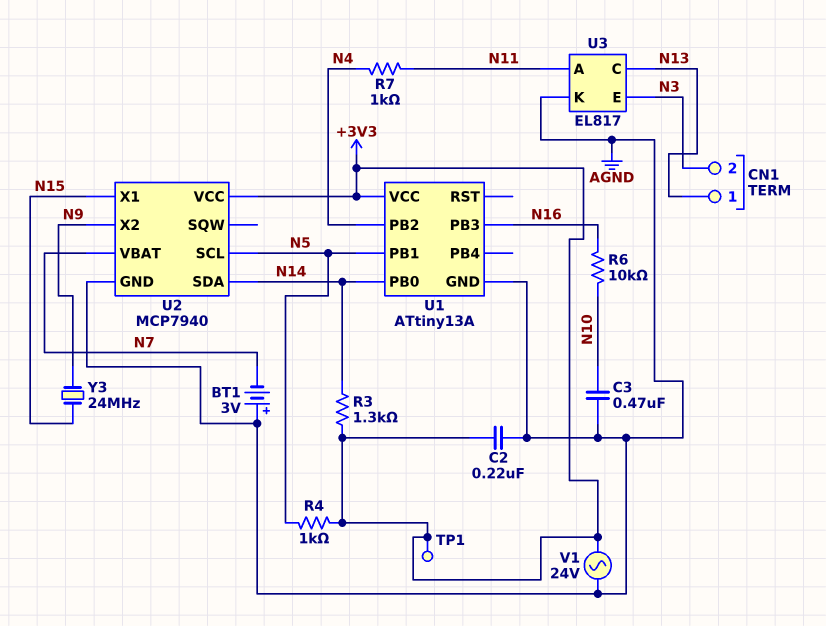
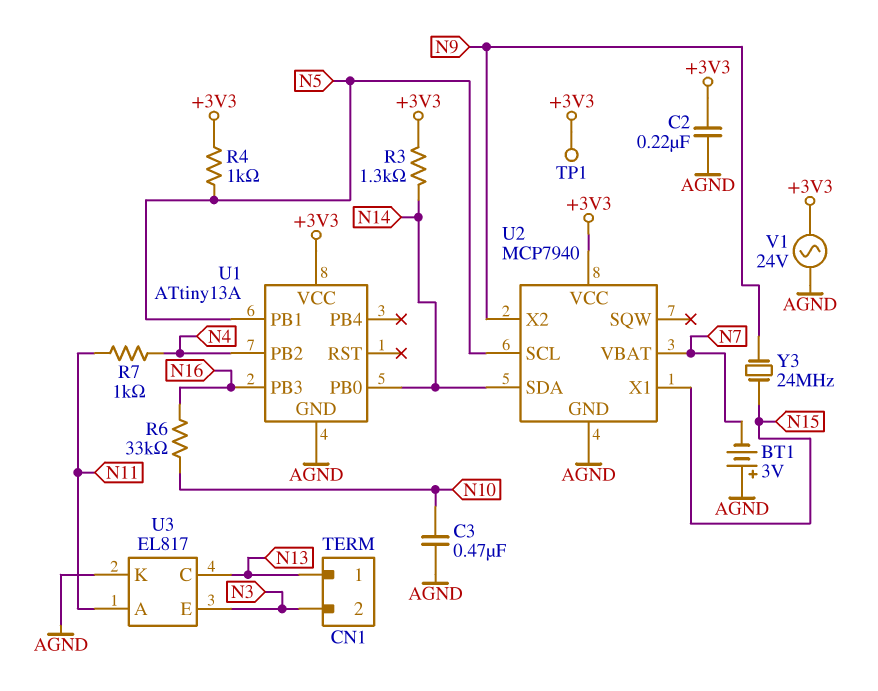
R6: 10k (N10, N16) -> 33k (N10, N16)

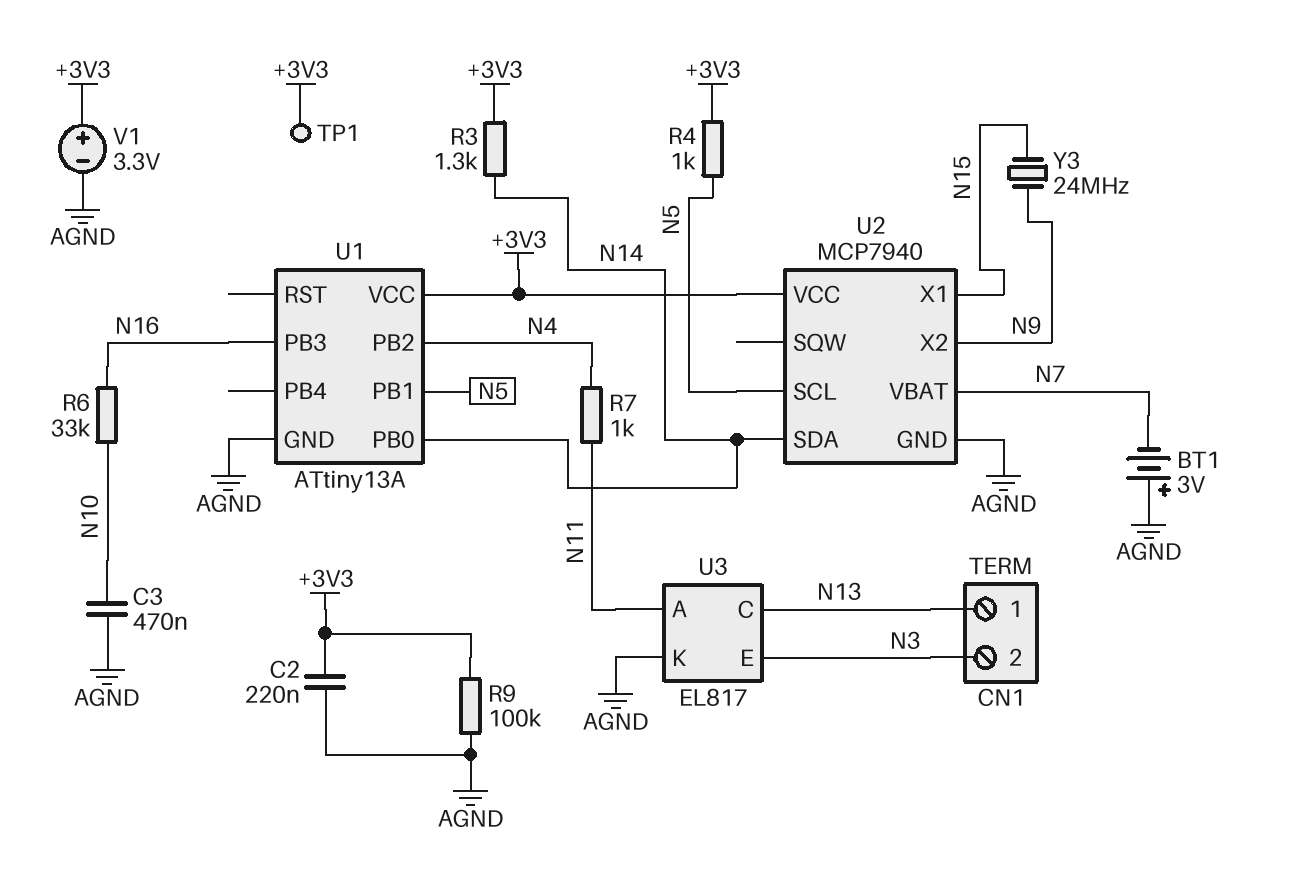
R9: none -> 100k (+3V3, AGND)
V1: AC 24V (+3V3, AGND) -> 3.3V (plus +3V3, minus AGND)

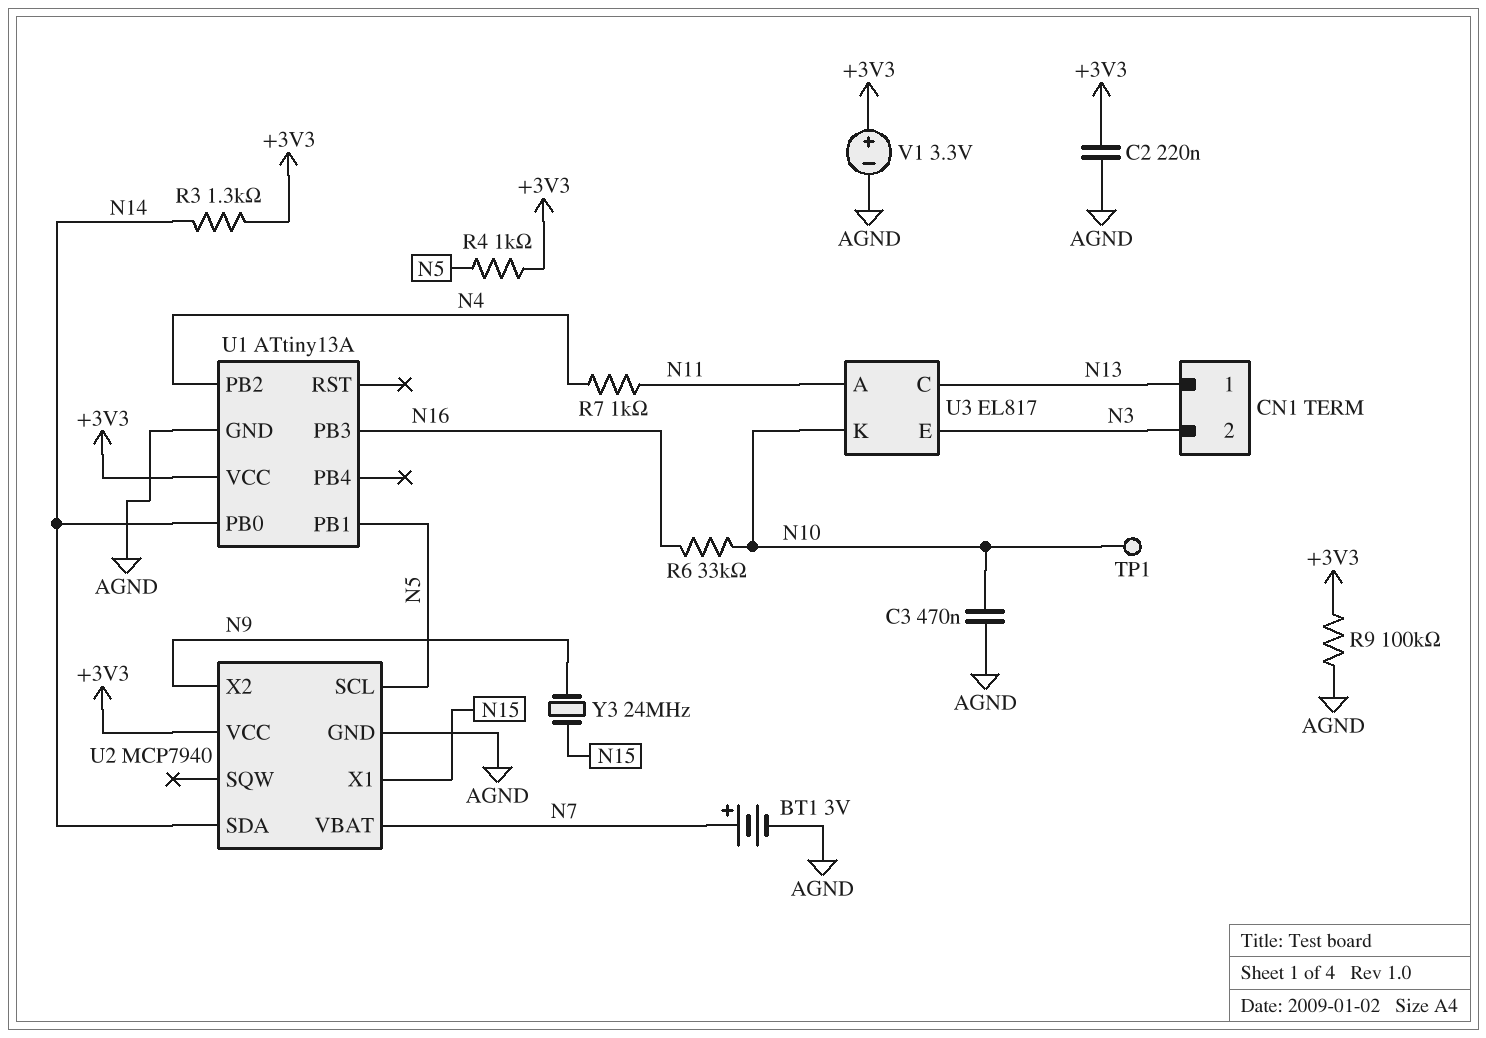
BT1: 3V (plus AGND, minus N7) -> 3V (plus N7, minus AGND)
TP1: test point (+3V3) -> test point (N10)
U3 pin K: AGND -> N10

